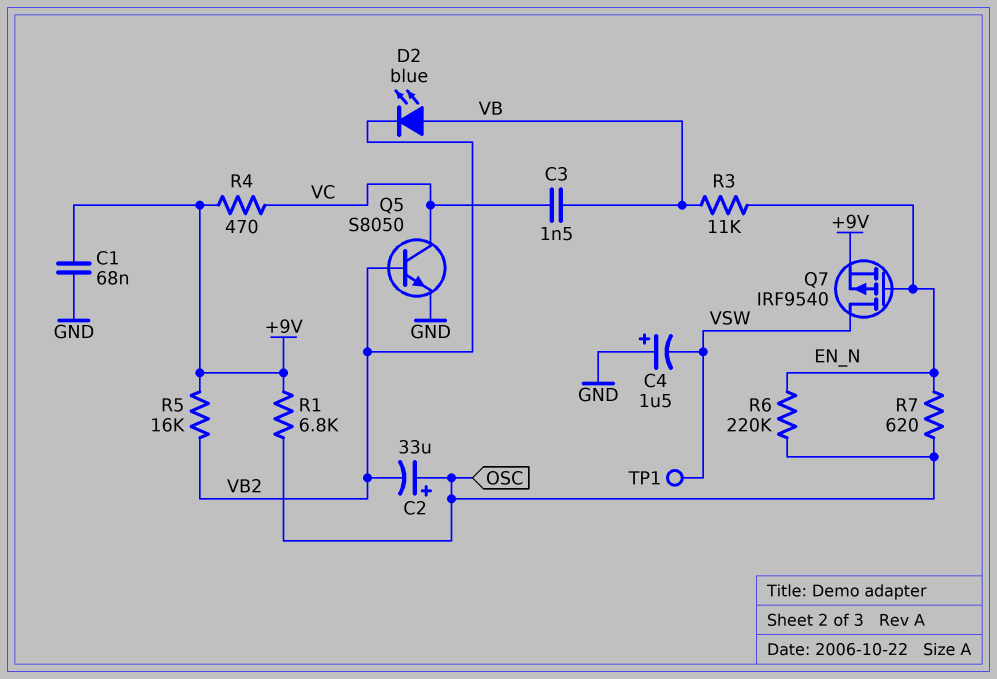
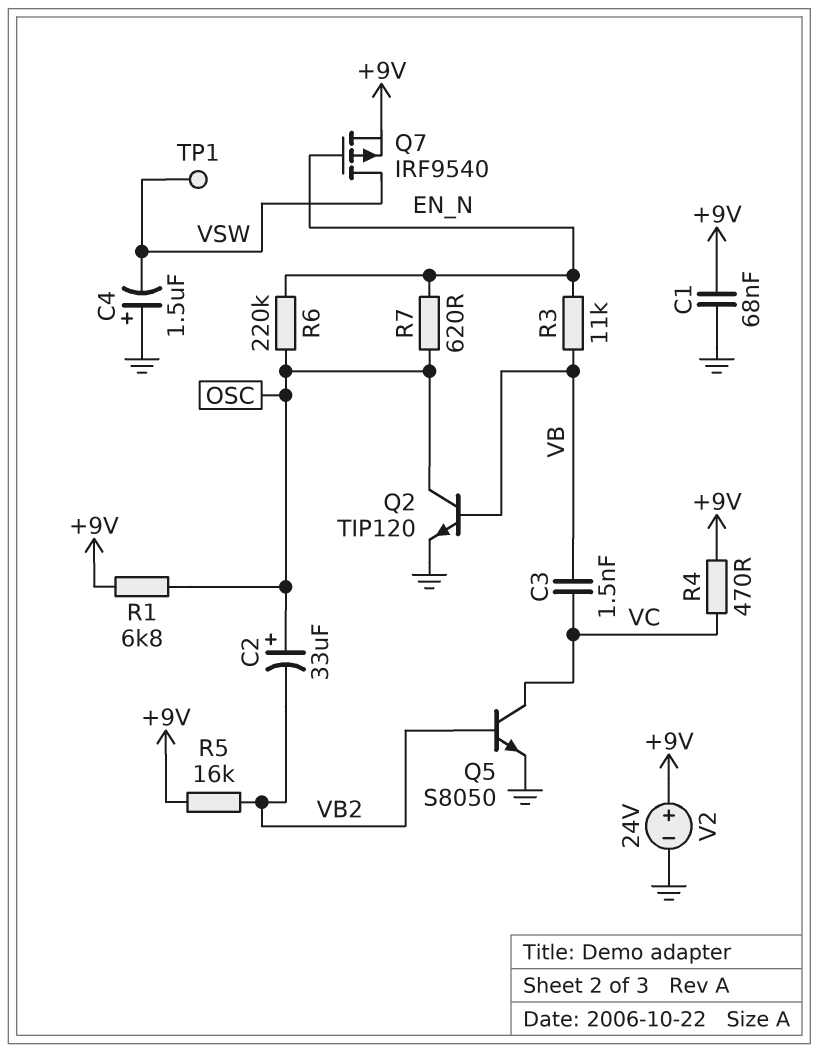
D2: LED blue (A VB, K VB2) -> none
Q2: none -> NPN TIP120 (B VB, C OSC, E GND)
V2: none -> 24V (plus +9V, minus GND)

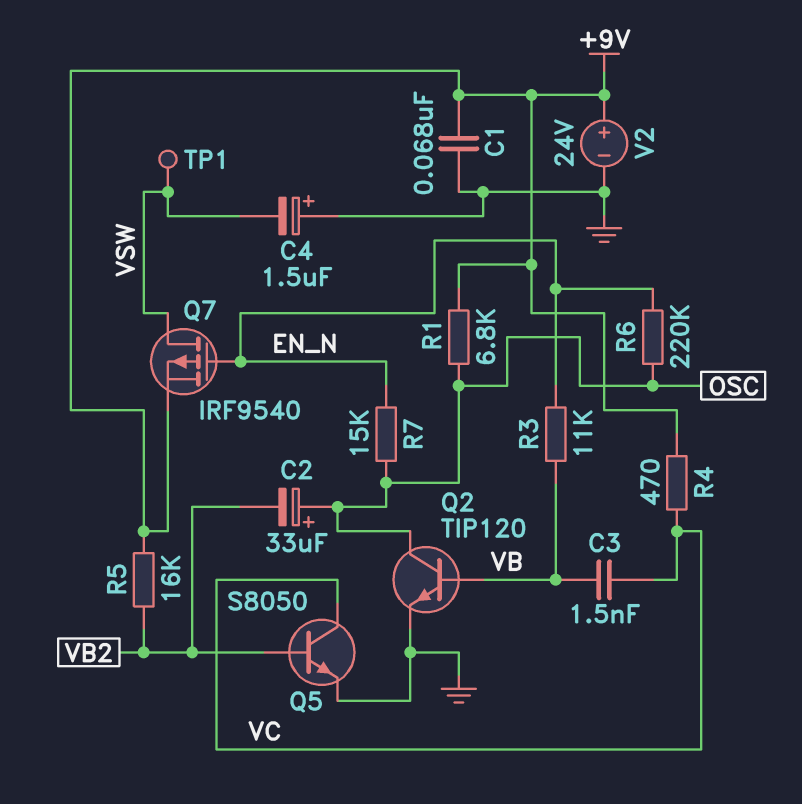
R7: 620 (EN_N, OSC) -> 15k (EN_N, OSC)

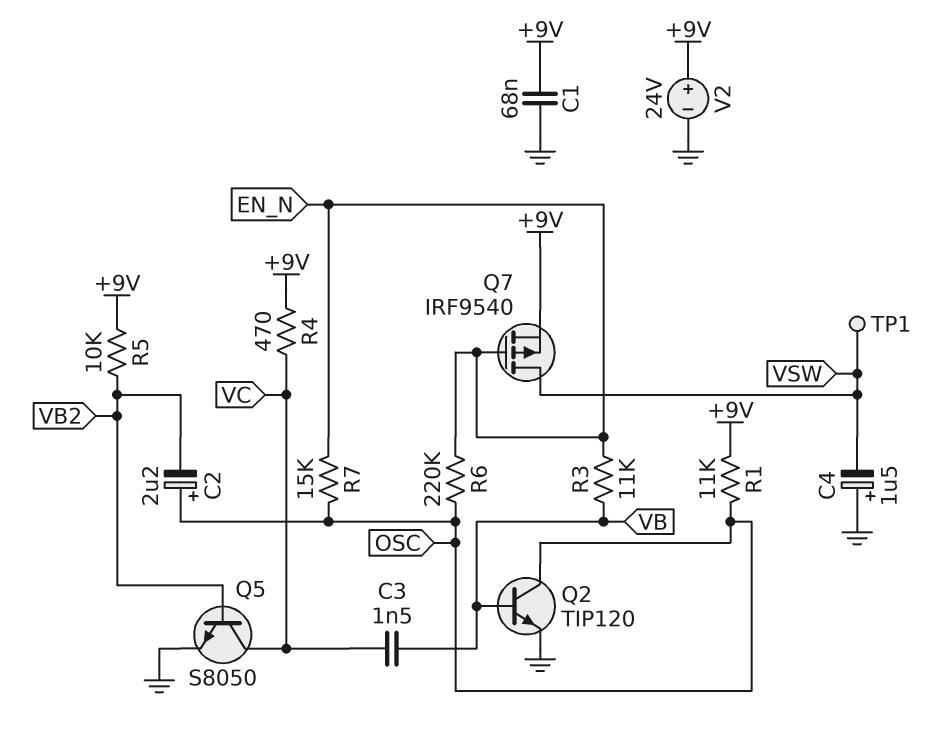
C2: 33uF (plus OSC, minus VB2) -> 2.2uF (plus OSC, minus VB2)
R1: 6.8k (+9V, OSC) -> 11k (+9V, OSC)
R5: 16k (+9V, VB2) -> 10k (+9V, VB2)

